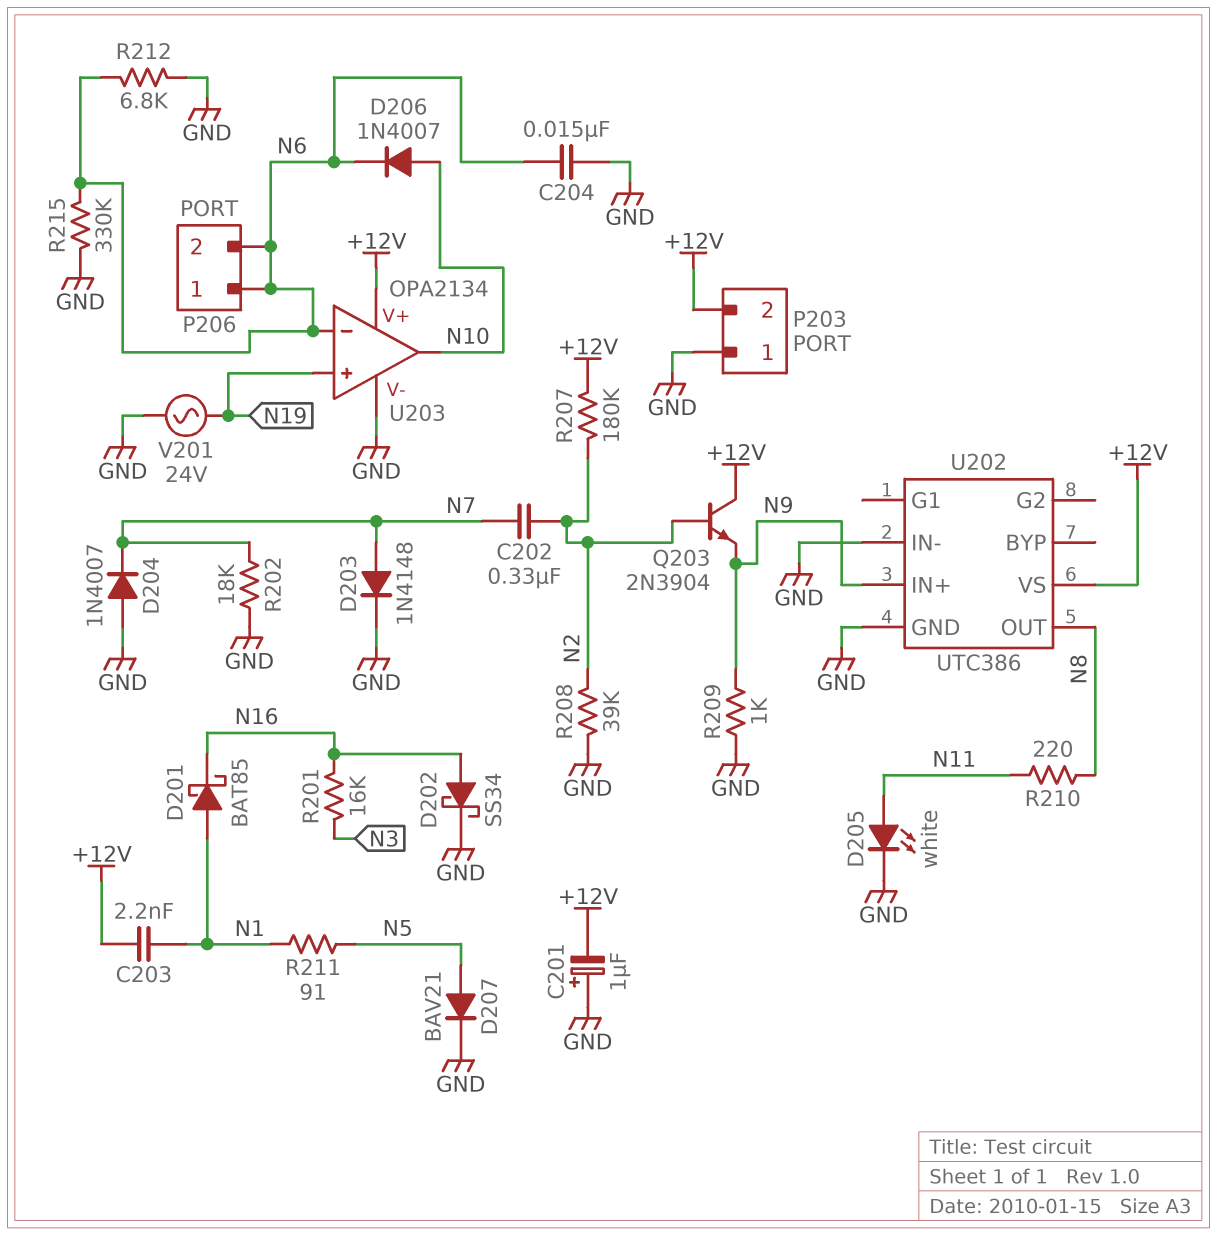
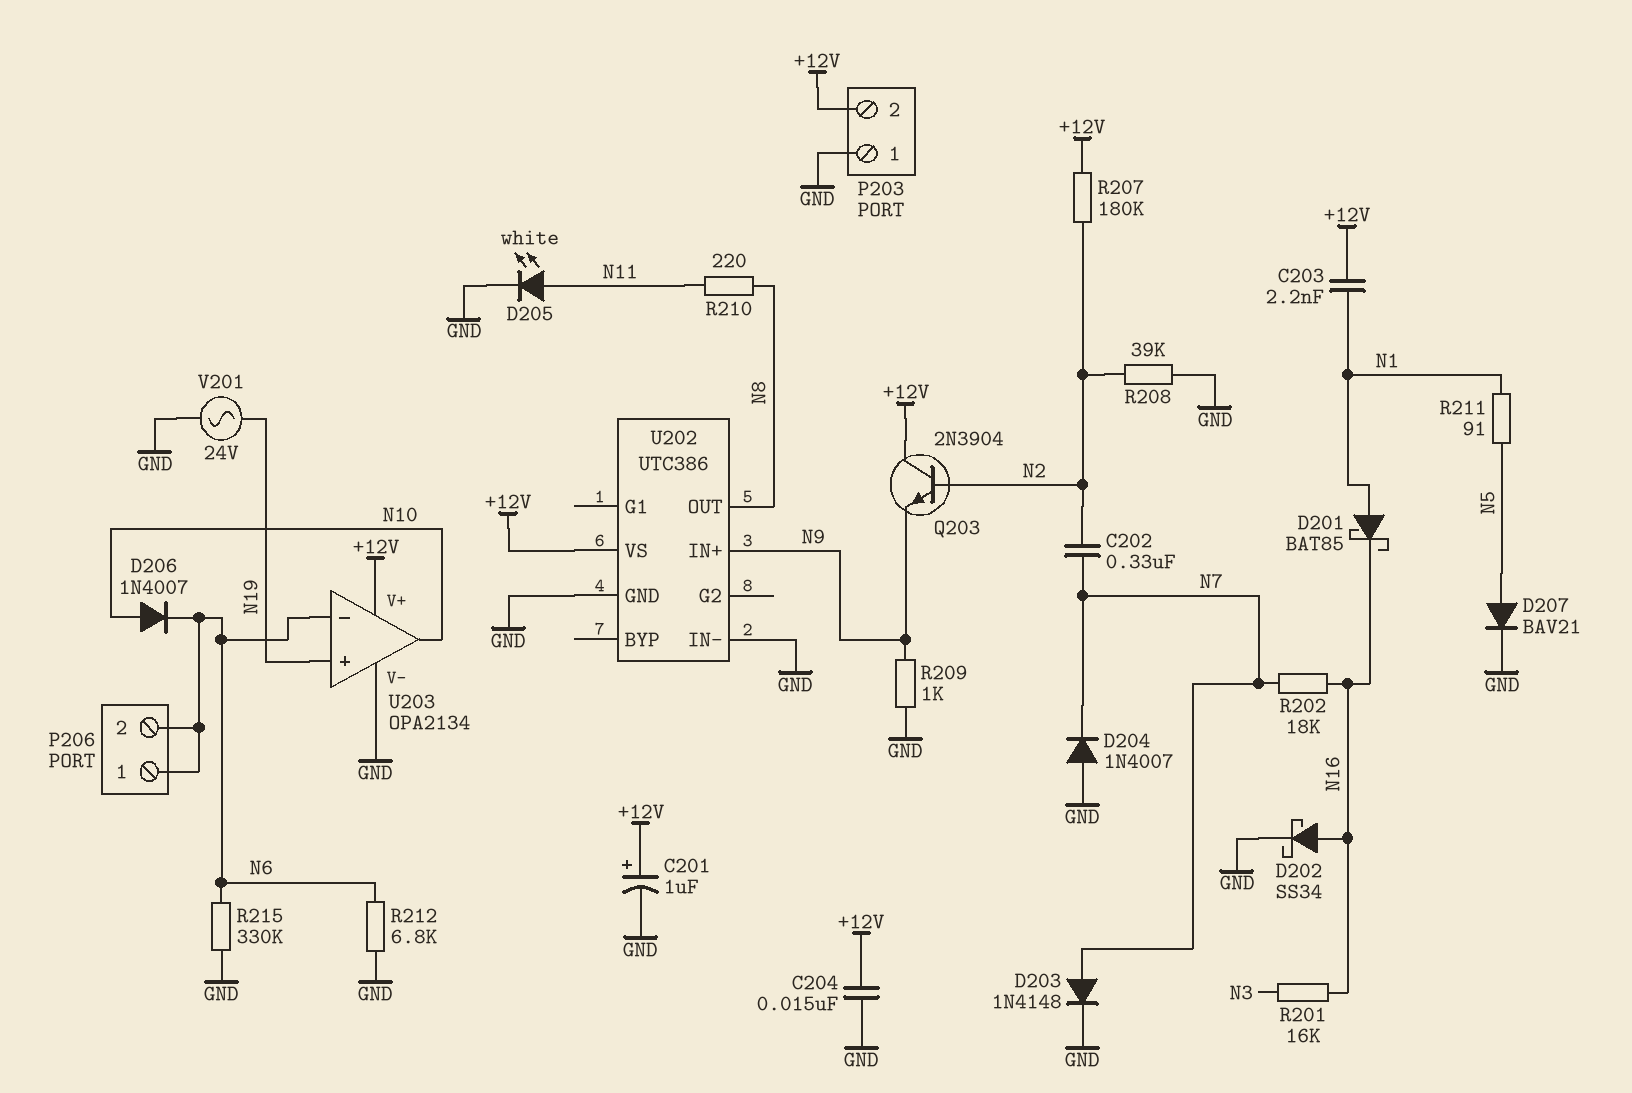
C201: 1uF (plus GND, minus +12V) -> 1uF (plus +12V, minus GND)
C204: 15nF (GND, N6) -> 15nF (+12V, GND)
R202: 18k (GND, N7) -> 18k (N7, N16)

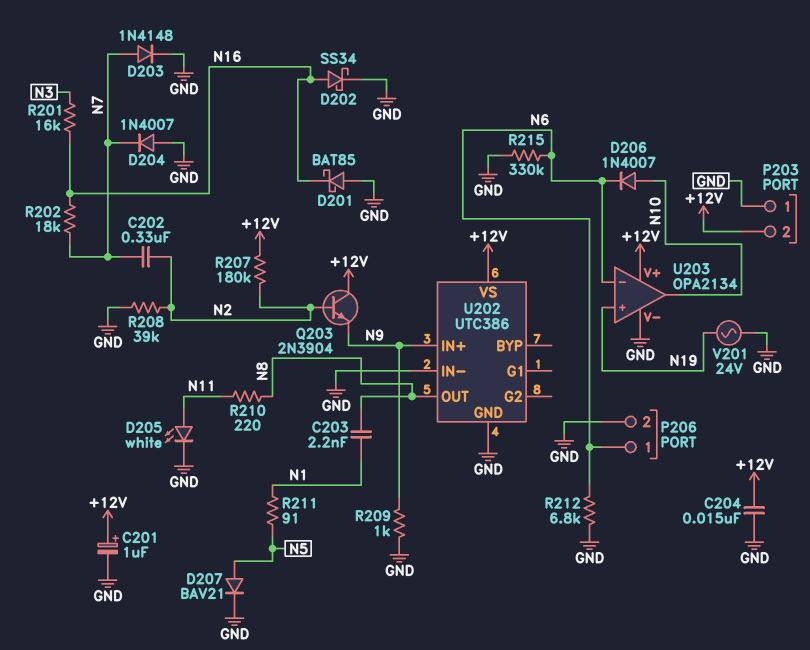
C203: 2.2nF (+12V, N1) -> 2.2nF (N1, N8)
D201: schottky BAT85 (A N1, K N16) -> schottky BAT85 (A GND, K N16)
P206 pin 2: N6 -> GND

